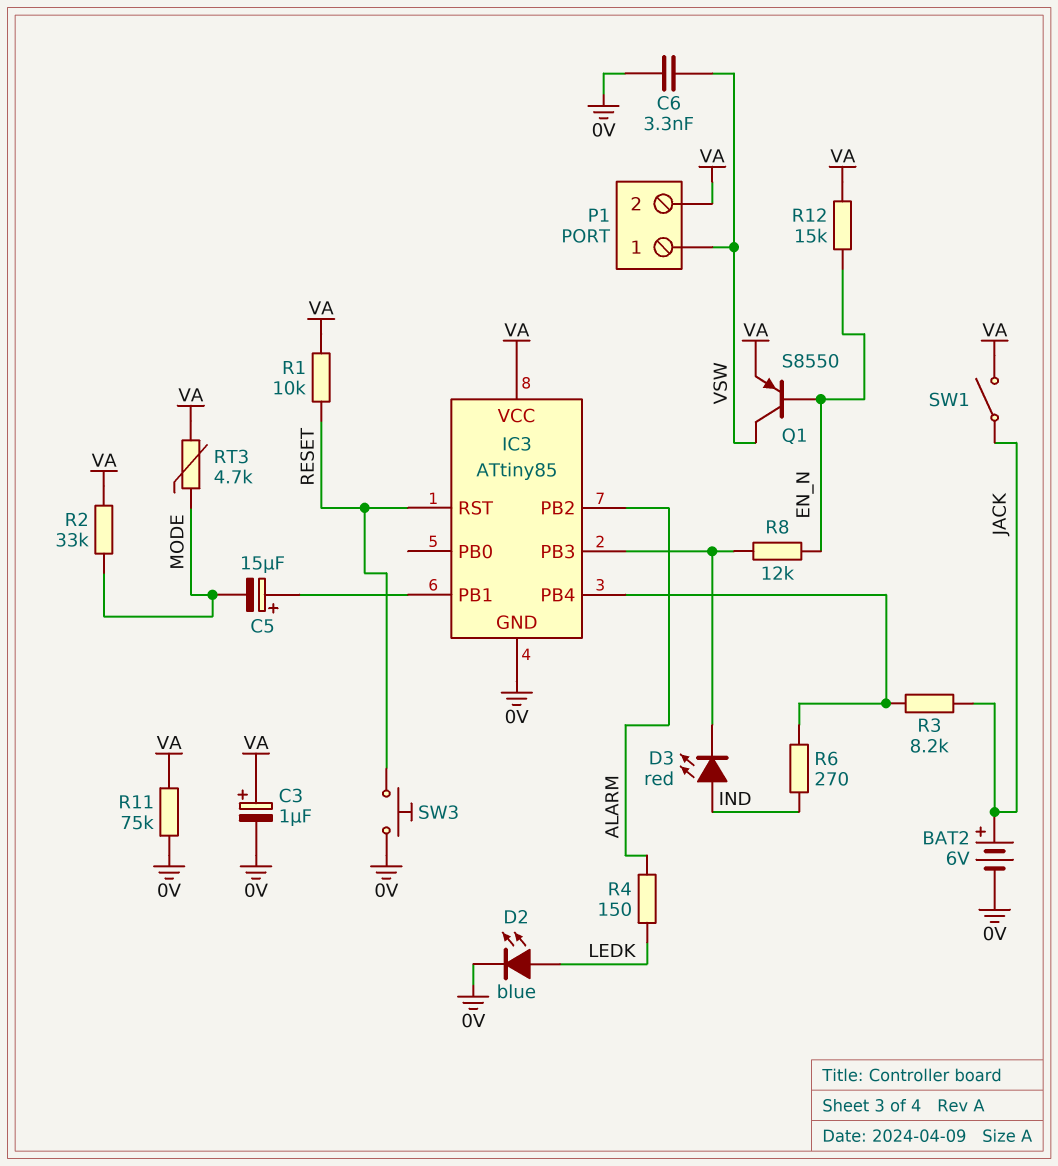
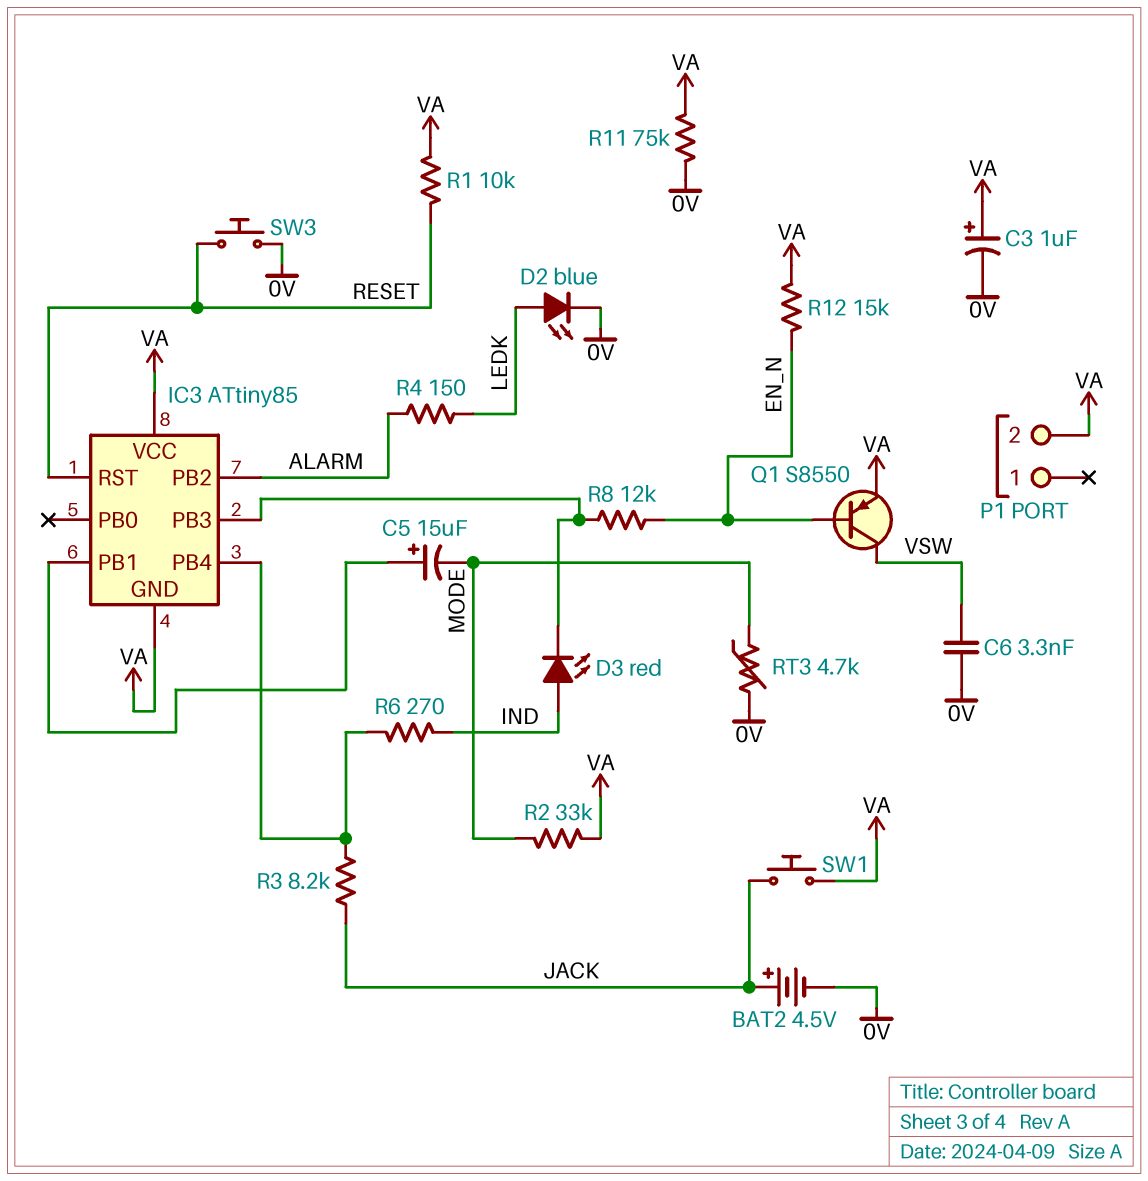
BAT2: 6V (plus JACK, minus 0V) -> 4.5V (plus JACK, minus 0V)
IC3 pin GND: 0V -> VA
P1 pin 1: VSW -> none
RT3: 4.7k (MODE, VA) -> 4.7k (0V, MODE)
SW1: switch (JACK, VA) -> button (JACK, VA)

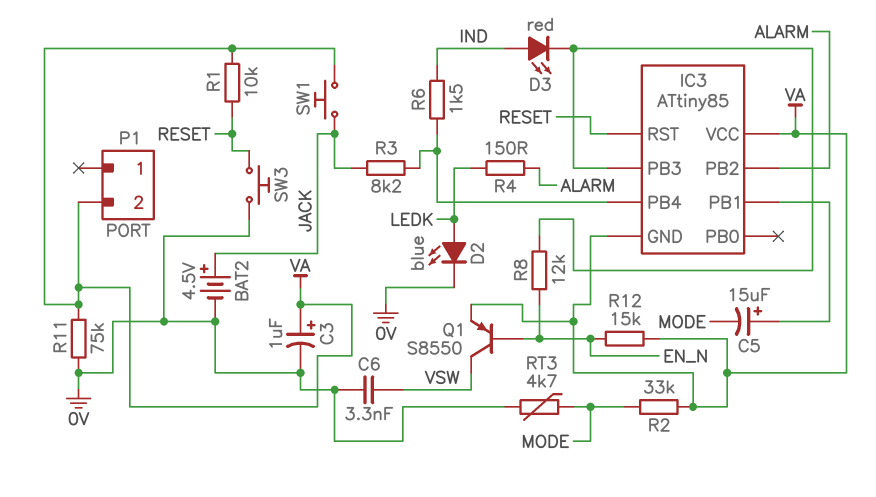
R6: 270 (IC3/PB4, IND) -> 1.5k (IC3/PB4, IND)

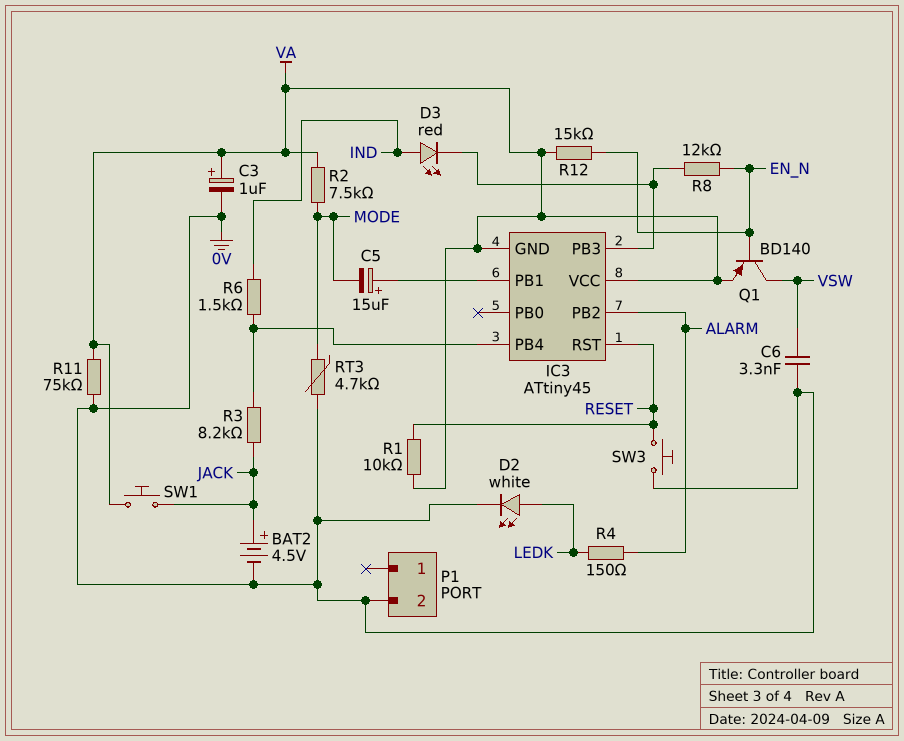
D2: LED blue (A LEDK, K 0V) -> LED white (A LEDK, K 0V)
IC3: ATtiny85 -> ATtiny45
P1 pin 2: VA -> 0V
Q1: PNP S8550 (B EN_N, C VSW, E VA) -> PNP BD140 (B EN_N, C VSW, E VA)
R2: 33k (MODE, VA) -> 7.5k (MODE, VA)

